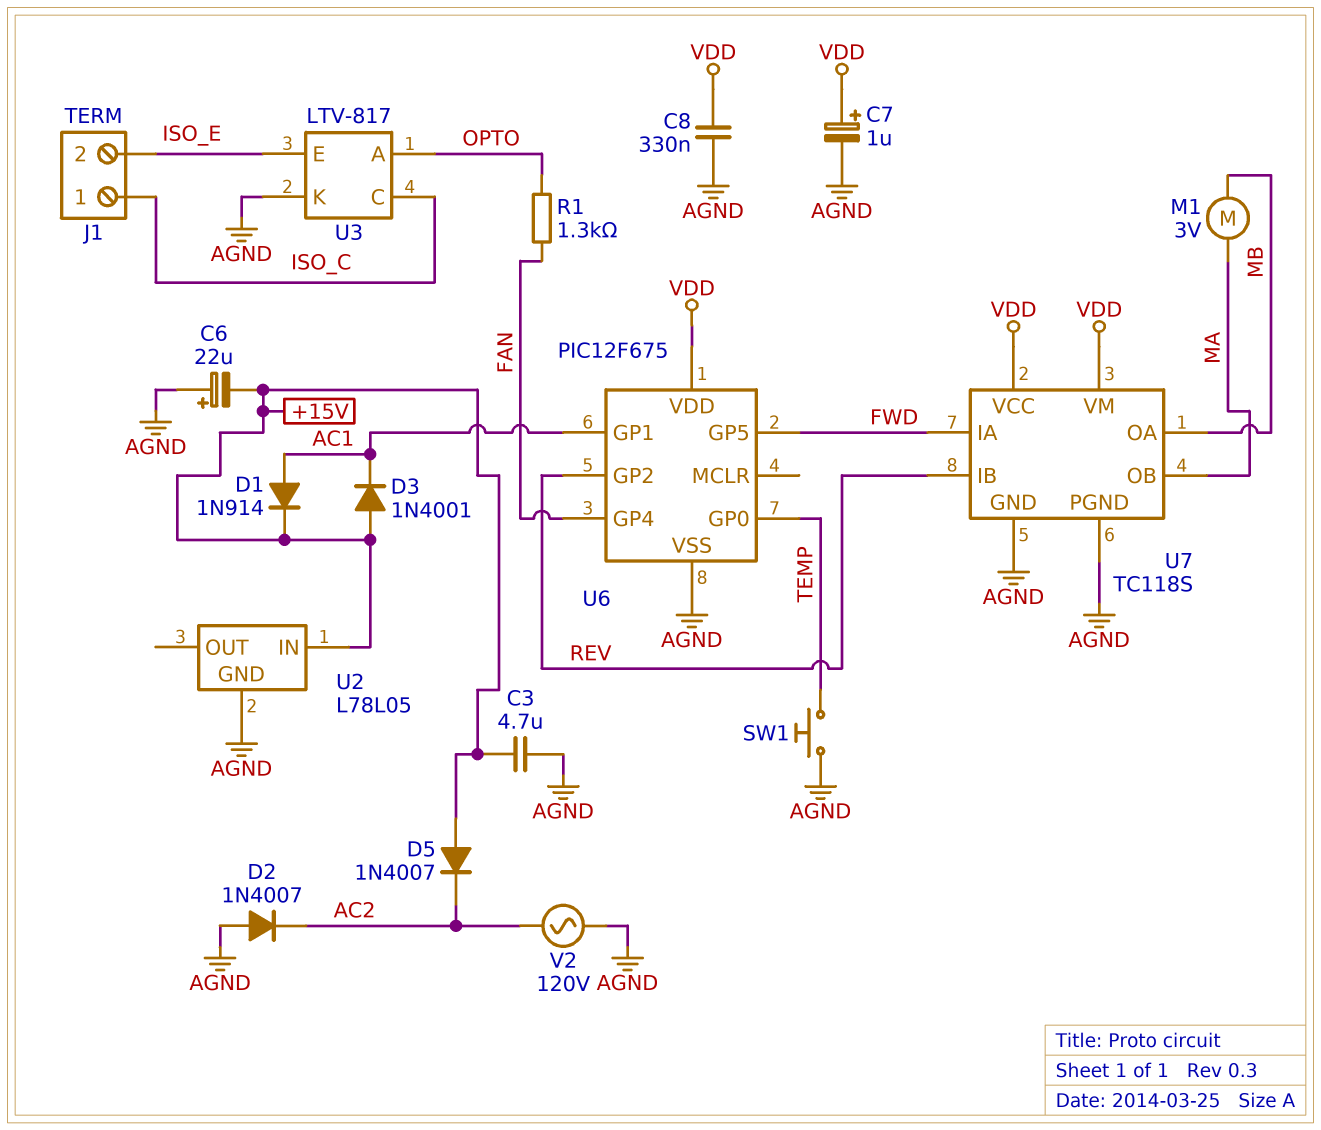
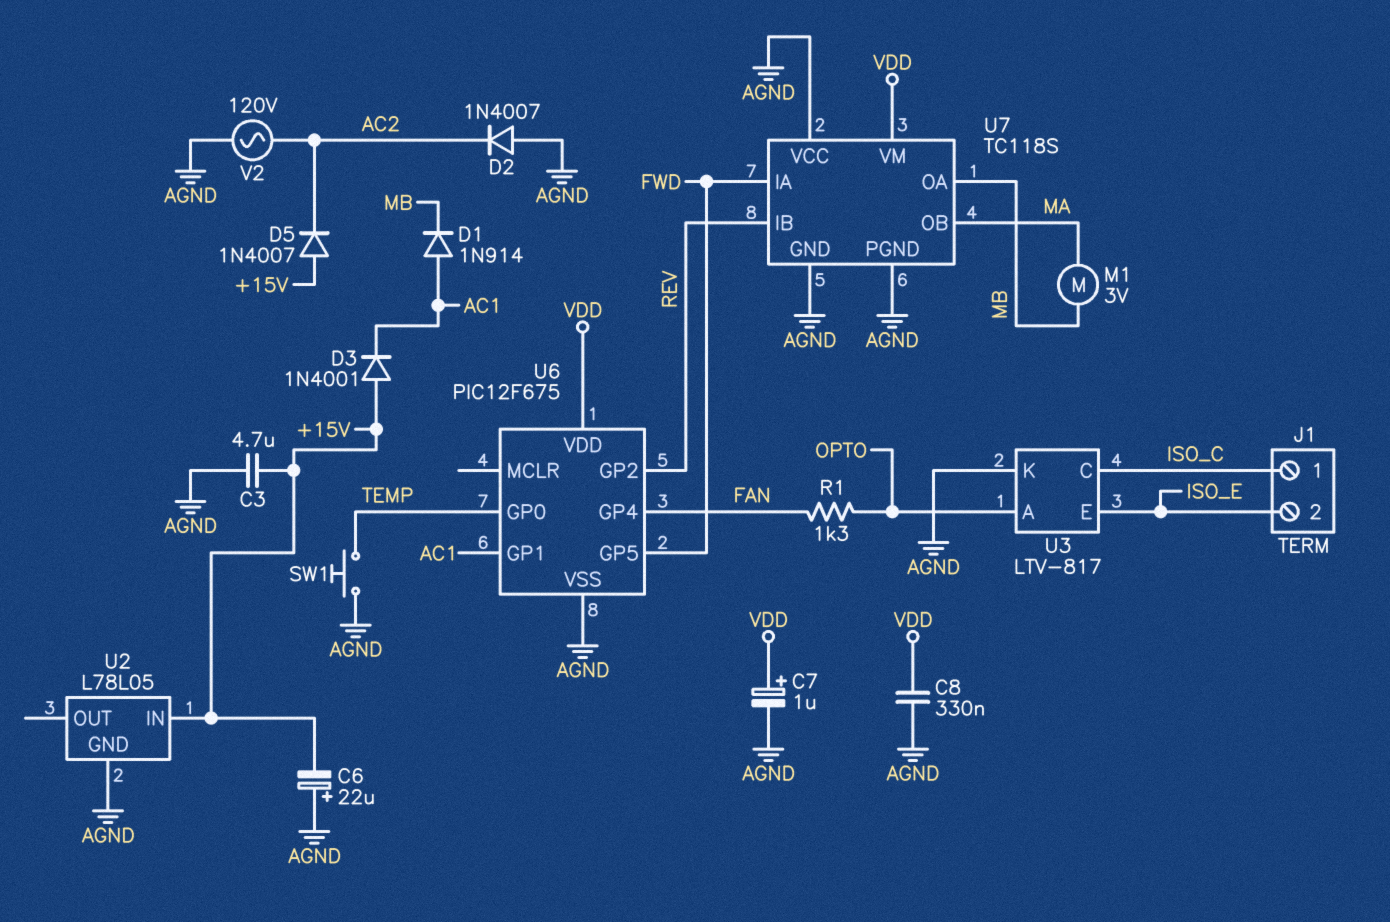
D1: diode 1N914 (A AC1, K +15V) -> diode 1N914 (A AC1, K MB)
U7 pin VCC: VDD -> AGND

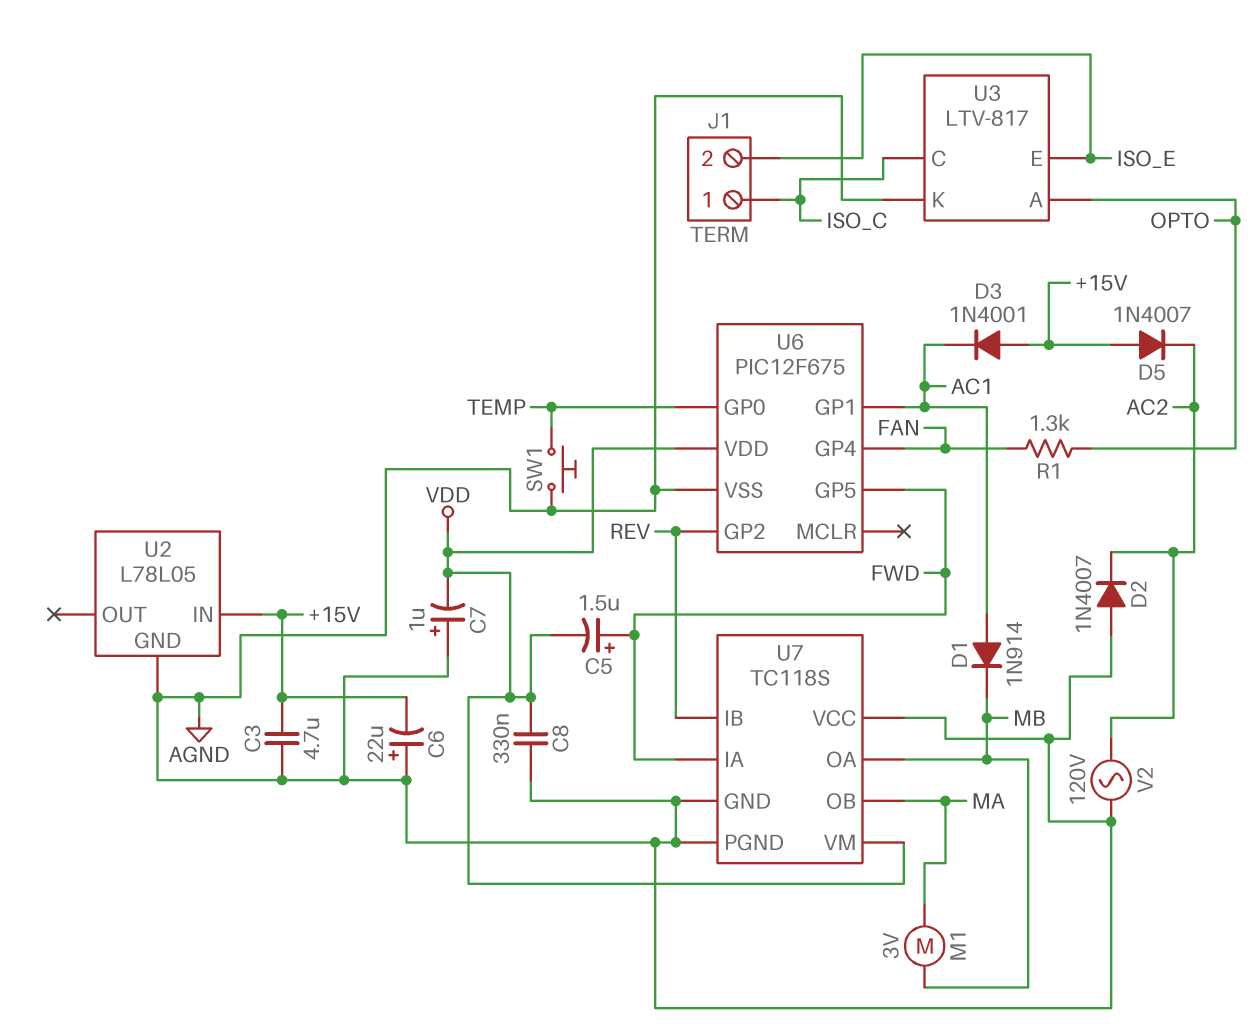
C5: none -> 1.5uF (plus FWD, minus VDD)
C7: 1uF (plus VDD, minus AGND) -> 1uF (plus AGND, minus VDD)

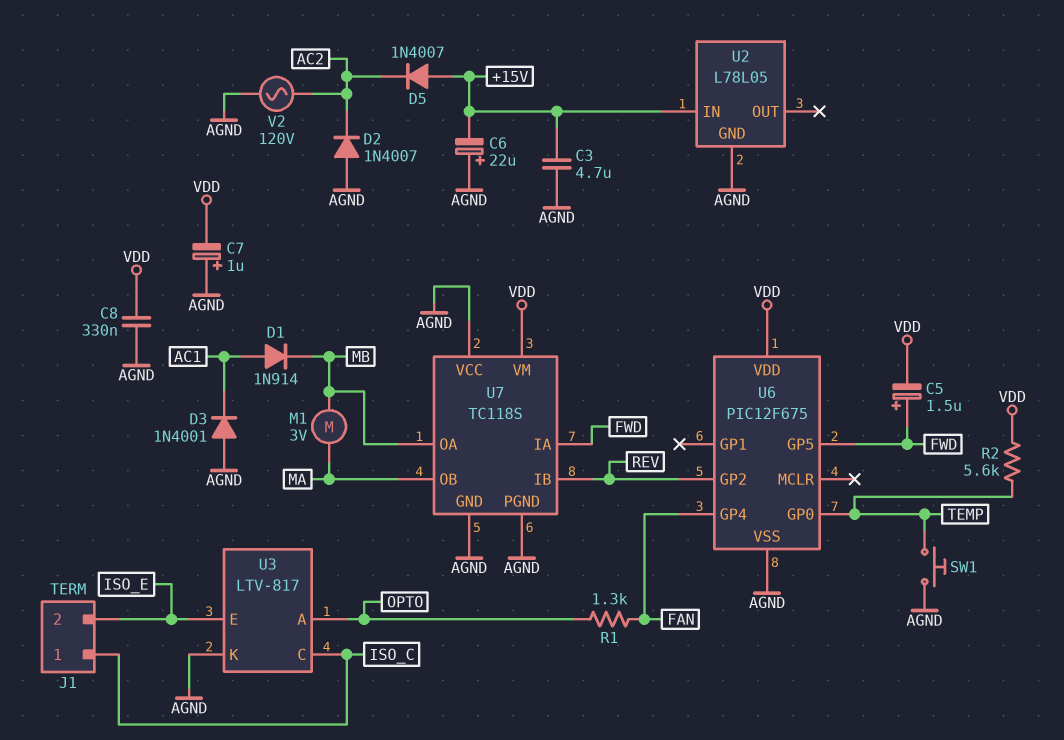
D3: diode 1N4001 (A +15V, K AC1) -> diode 1N4001 (A AGND, K AC1)
R2: none -> 5.6k (TEMP, VDD)
U6 pin GP1: AC1 -> none

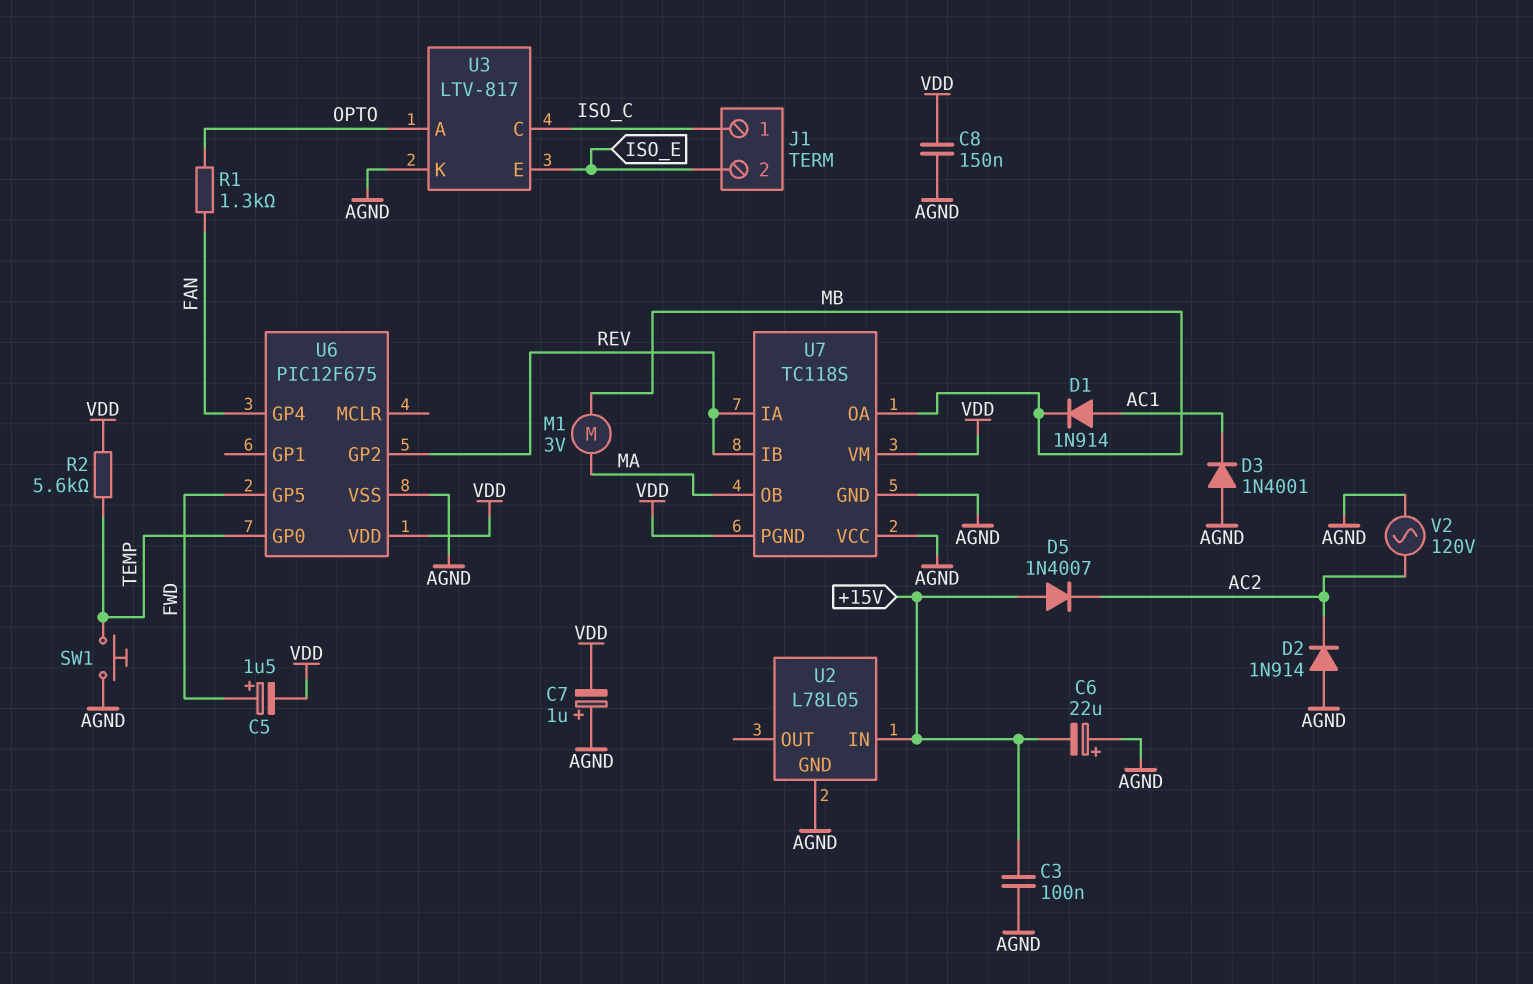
C3: 4.7uF (+15V, AGND) -> 100nF (+15V, AGND)
C8: 330nF (AGND, VDD) -> 150nF (AGND, VDD)
D2: diode 1N4007 (A AGND, K AC2) -> diode 1N914 (A AGND, K AC2)
U7 pin IA: FWD -> REV
U7 pin PGND: AGND -> VDD

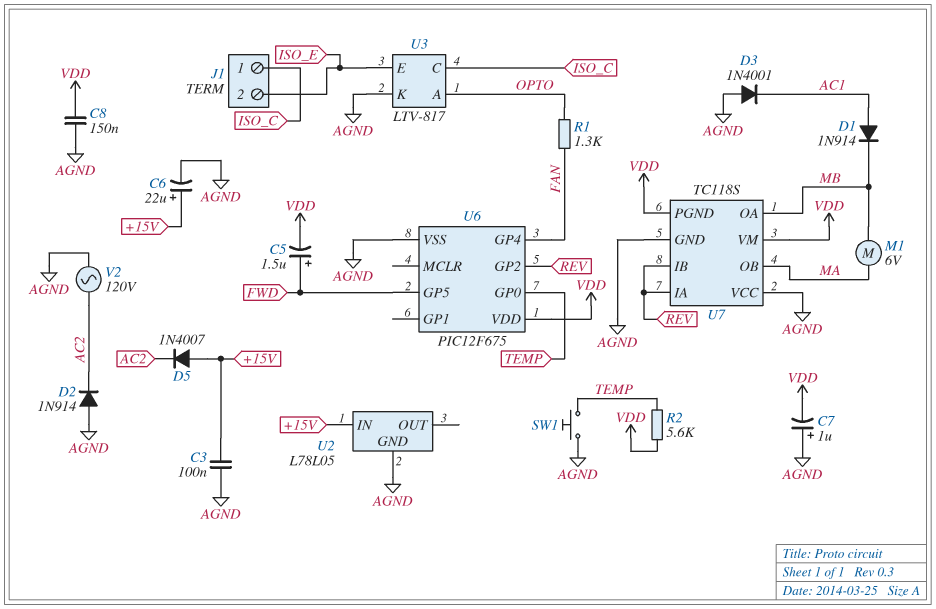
C6: 22uF (plus AGND, minus +15V) -> 22uF (plus +15V, minus AGND)
M1: motor 3V (MA, MB) -> motor 6V (MA, MB)

